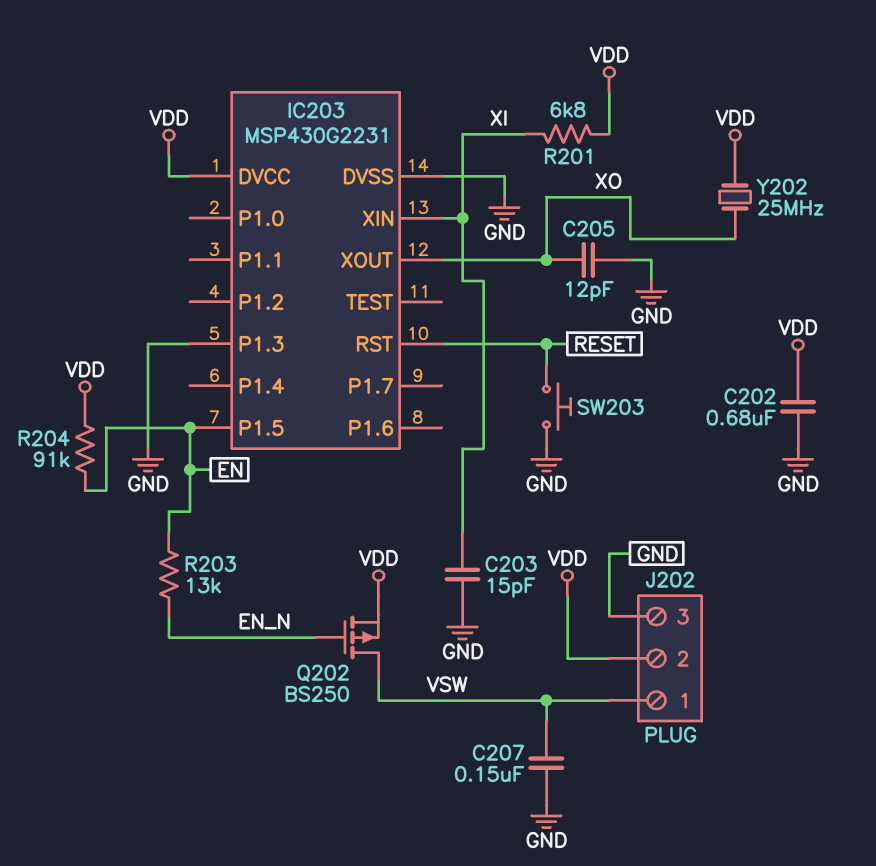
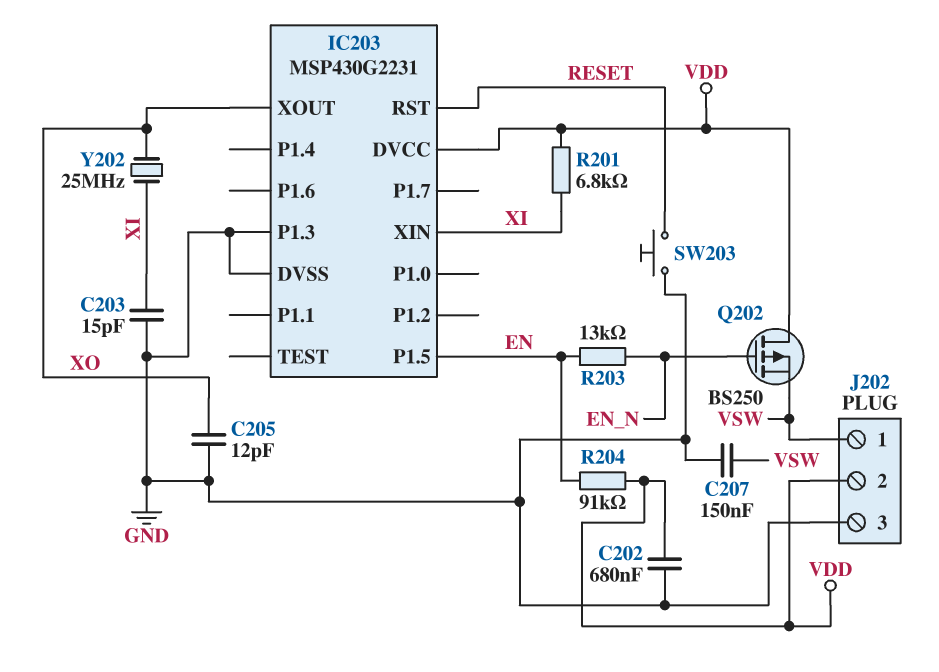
Q202: PMOS BS250 (G EN_N, D VSW, S VDD) -> PMOS BS250 (G EN_N, D VDD, S VSW)
Y202: 25MHz (VDD, XO) -> 25MHz (XI, XO)

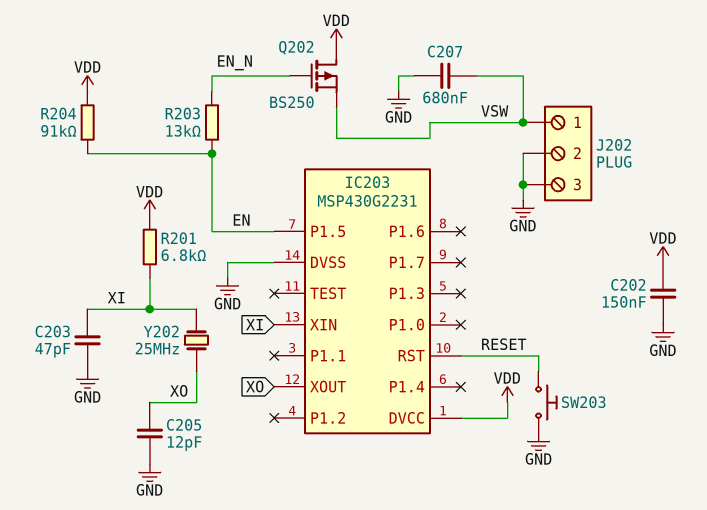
C202: 680nF (GND, VDD) -> 150nF (GND, VDD)
C203: 15pF (GND, XI) -> 47pF (GND, XI)
C207: 150nF (GND, VSW) -> 680nF (GND, VSW)
IC203 pin P1.3: GND -> none
J202 pin 2: VDD -> GND

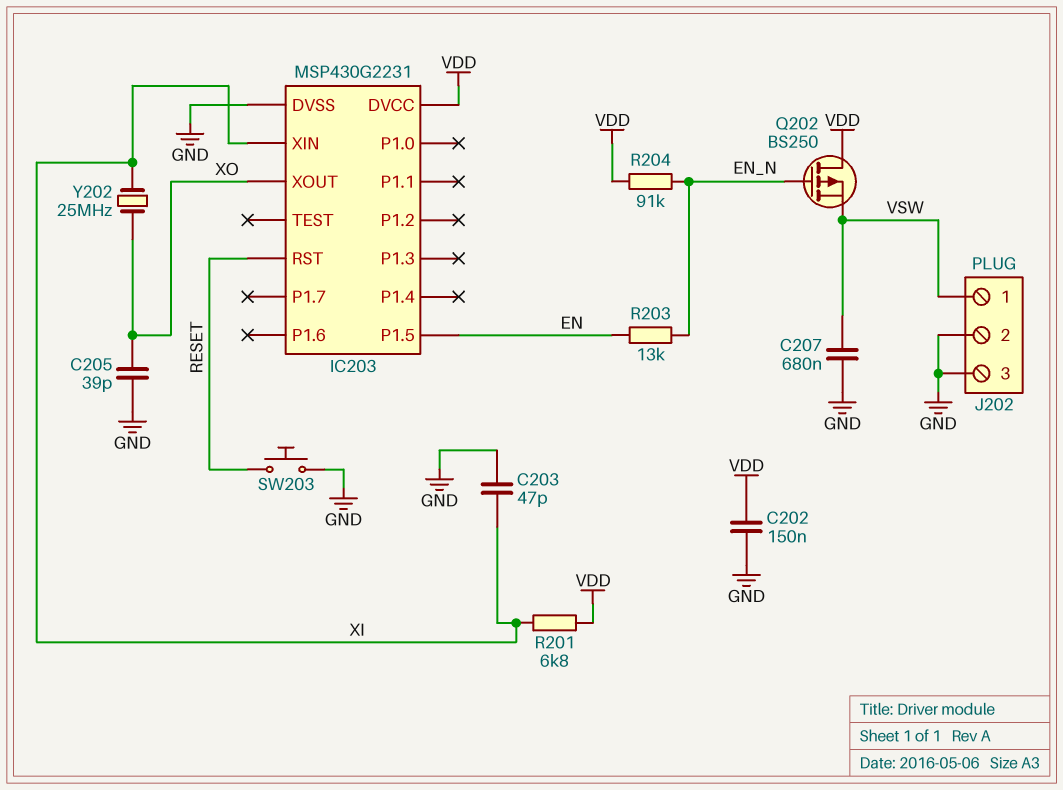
C205: 12pF (GND, XO) -> 39pF (GND, XO)
R204: 91k (EN, VDD) -> 91k (EN_N, VDD)

